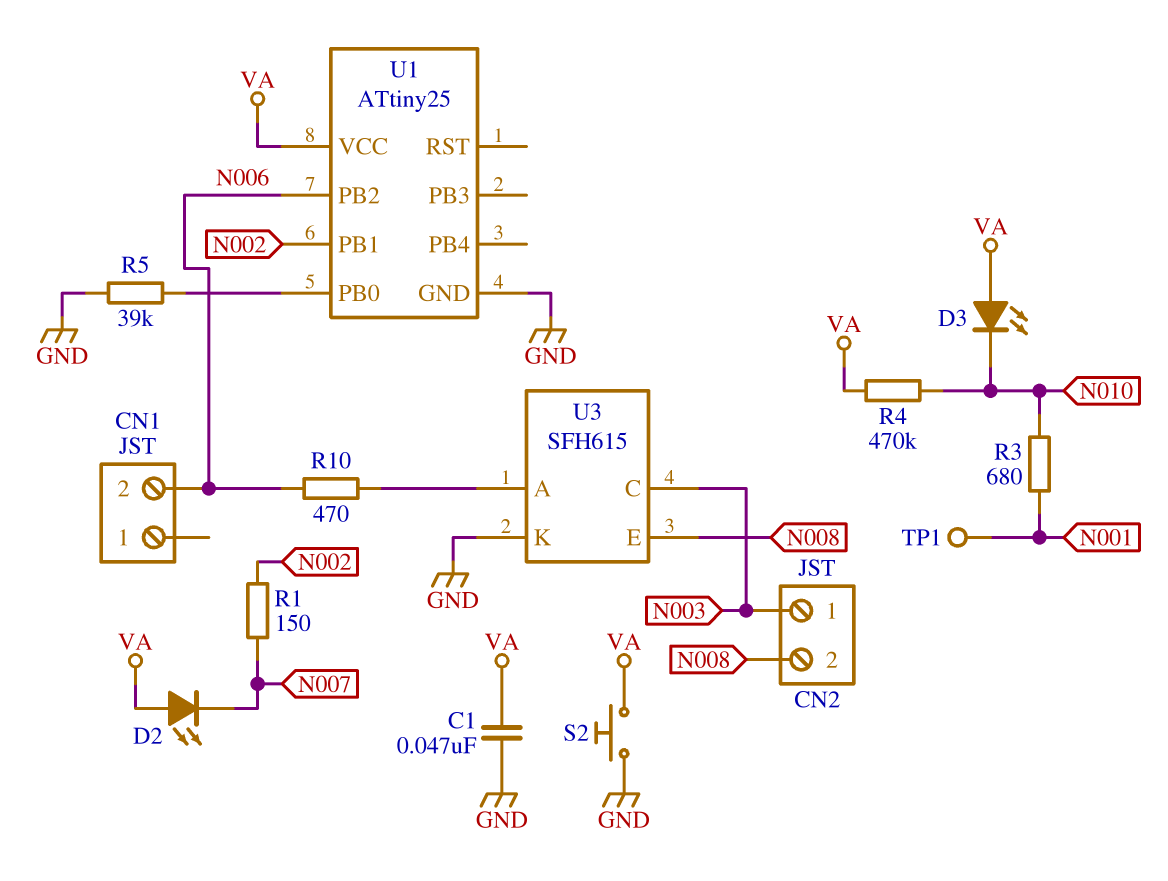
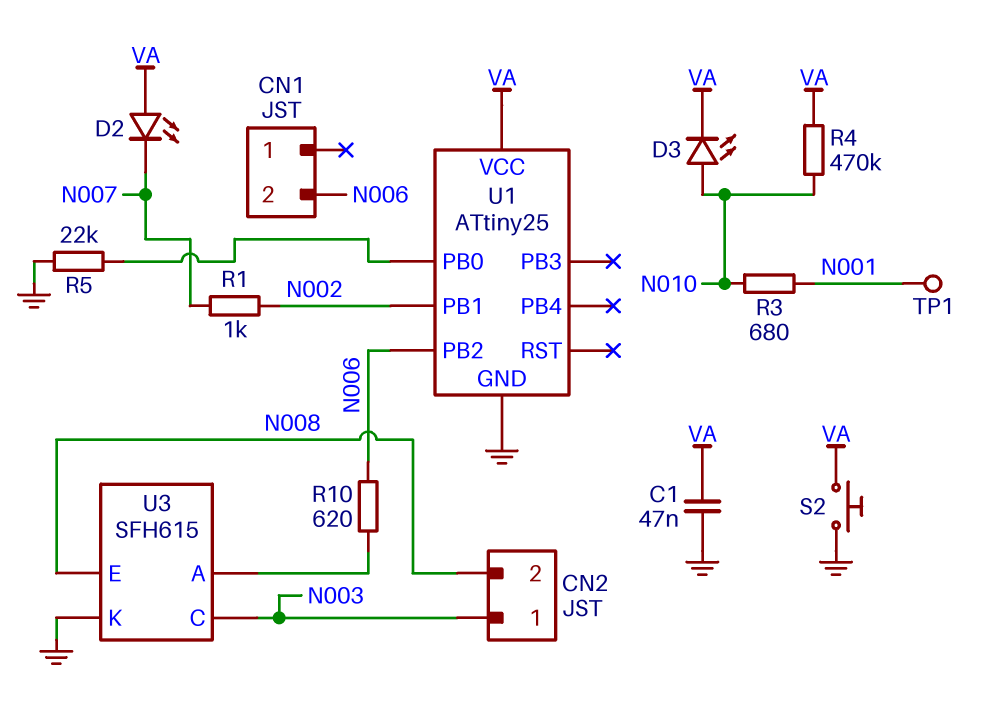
D3: LED (A VA, K N010) -> LED (A N010, K VA)
R1: 150 (N002, N007) -> 1k (N002, N007)
R5: 39k (GND, U1/PB0) -> 22k (GND, U1/PB0)
R10: 470 (N006, U3/A) -> 620 (N006, U3/A)

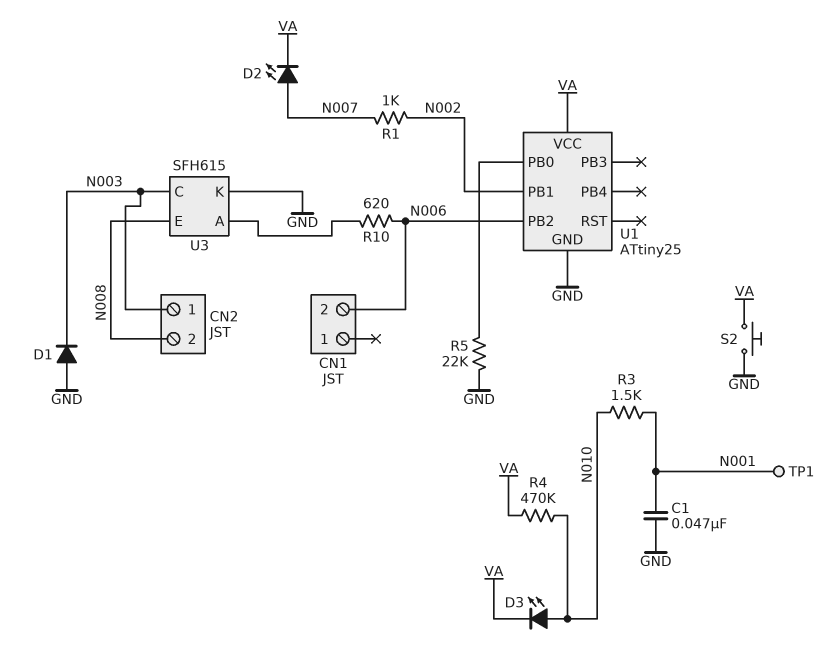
C1: 47nF (GND, VA) -> 47nF (GND, N001)
D1: none -> diode (A GND, K N003)
D2: LED (A VA, K N007) -> LED (A N007, K VA)
R3: 680 (N001, N010) -> 1.5k (N001, N010)

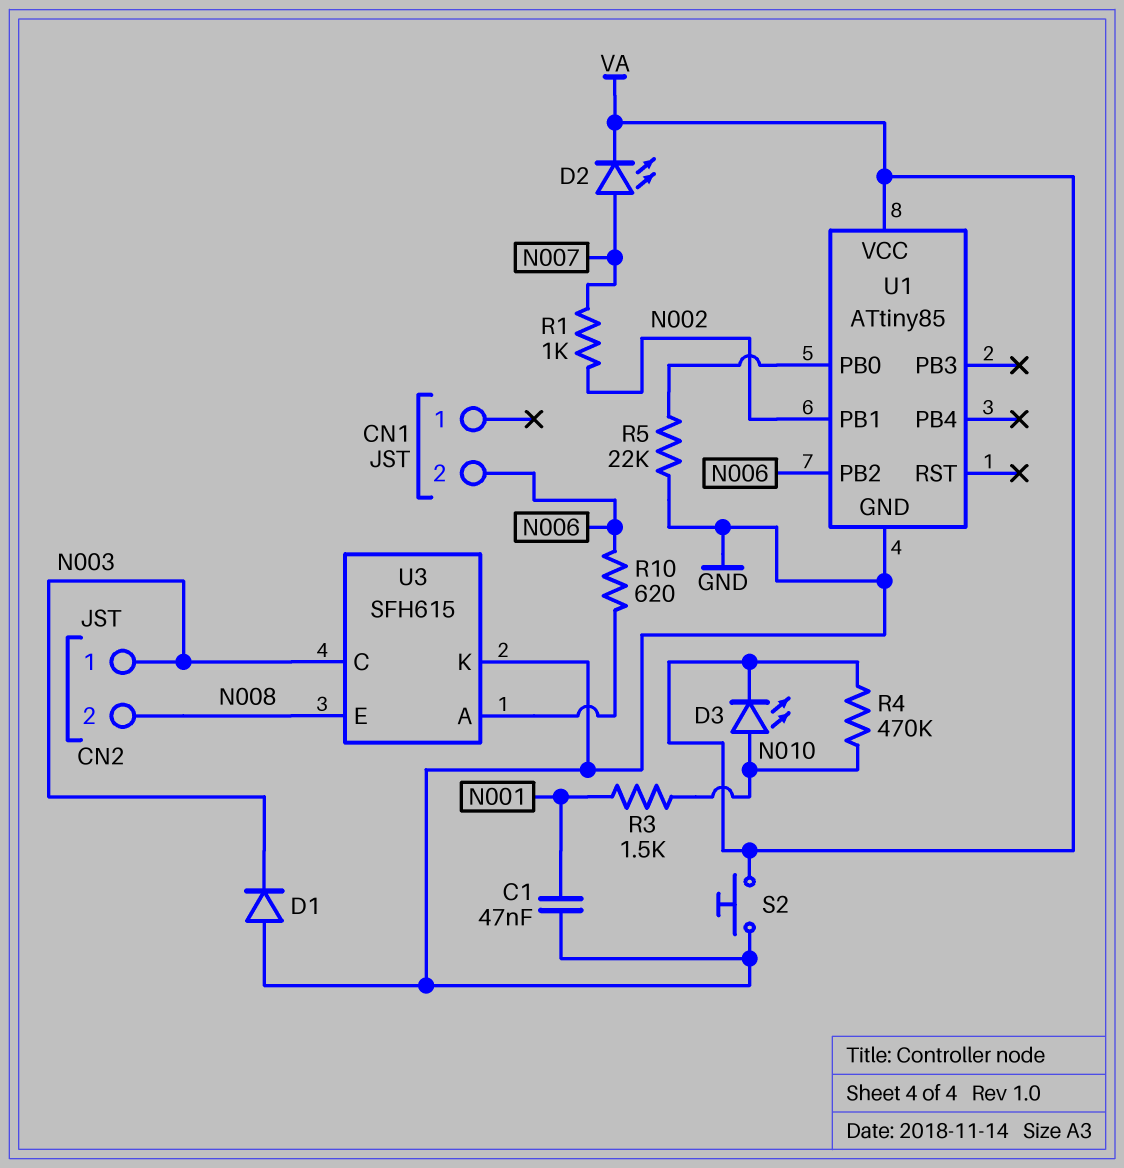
TP1: test point (N001) -> none
U1: ATtiny25 -> ATtiny85

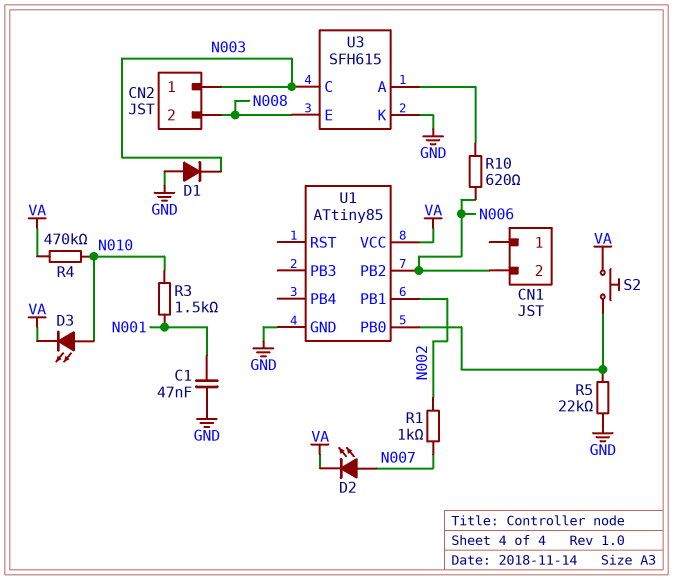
S2: button (GND, VA) -> button (U1/PB0, VA)

